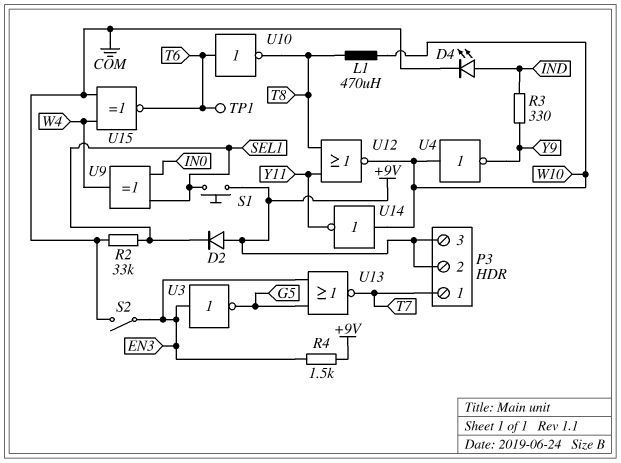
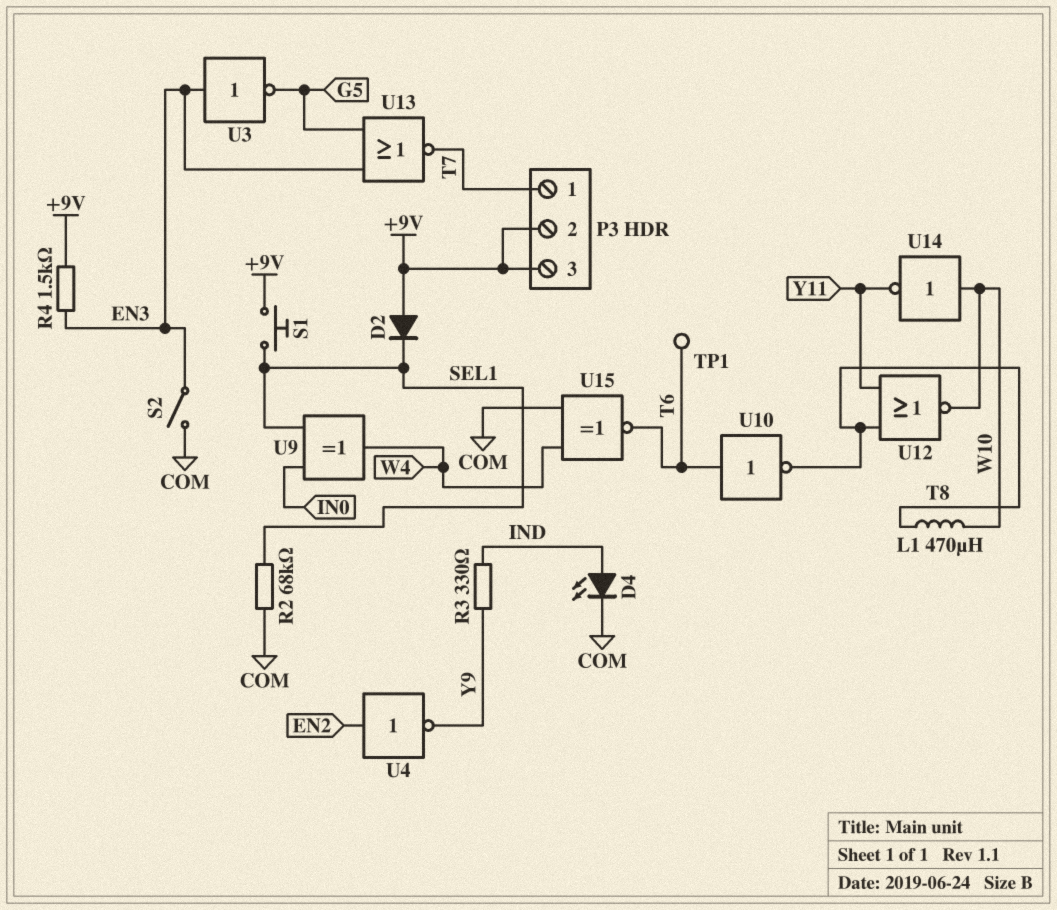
R2: 33k (COM, SEL1) -> 68k (COM, SEL1)
U4: NOT (in W10, out Y9) -> NOT (in EN2, out Y9)

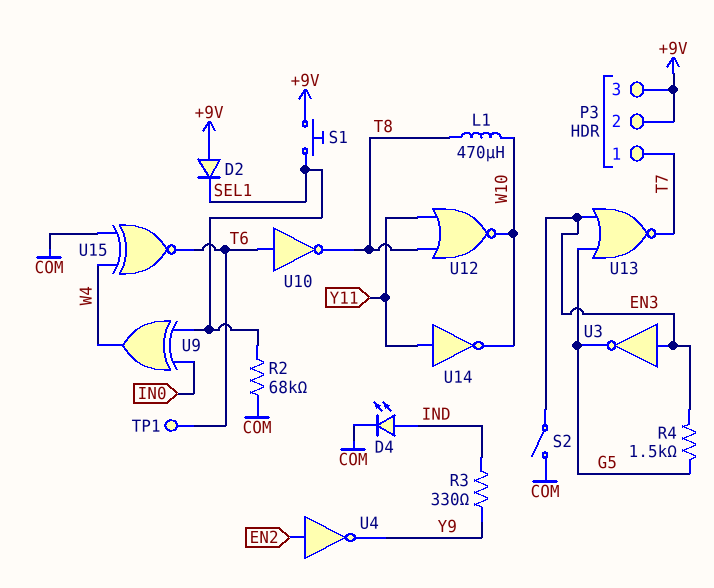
R4: 1.5k (+9V, EN3) -> 1.5k (EN3, G5)
U14: NOT (in W10, out Y11) -> NOT (in Y11, out W10)

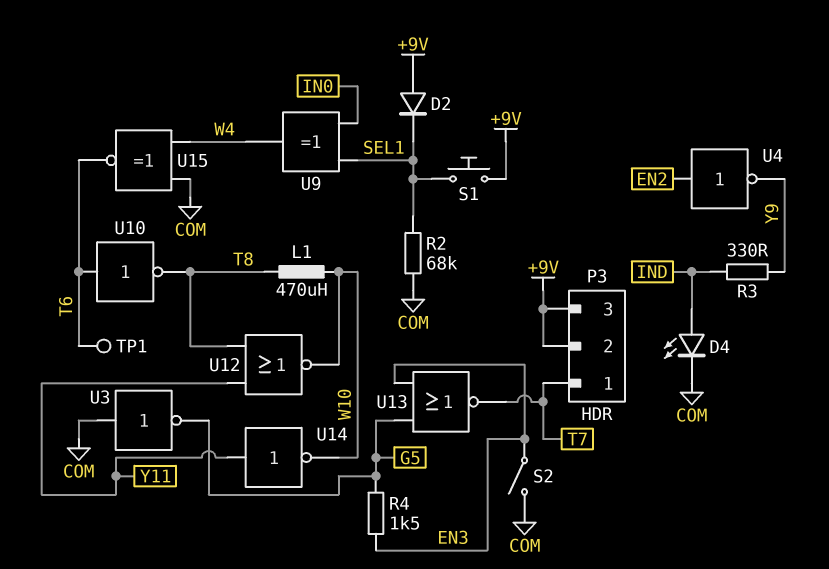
U3: NOT (in EN3, out G5) -> NOT (in COM, out G5)

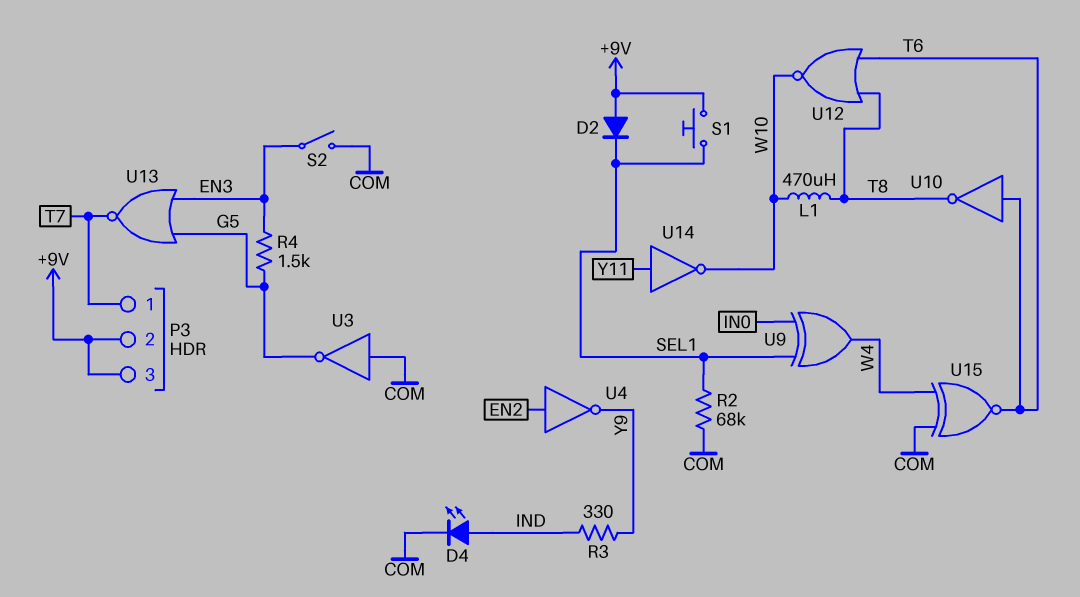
TP1: test point (T6) -> none
U12: NOR (in T8, in Y11, out W10) -> NOR (in T6, in T8, out W10)

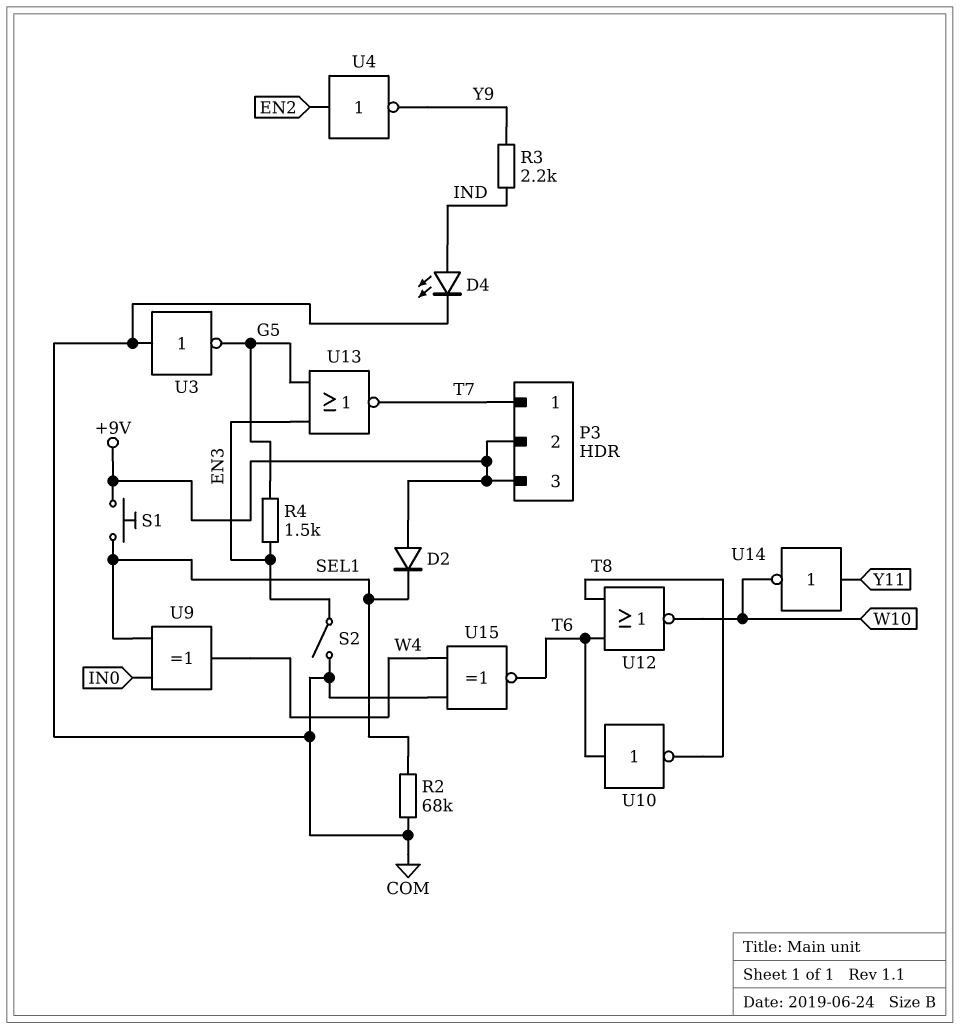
L1: 470uH (T8, W10) -> none
R3: 330 (IND, Y9) -> 2.2k (IND, Y9)

